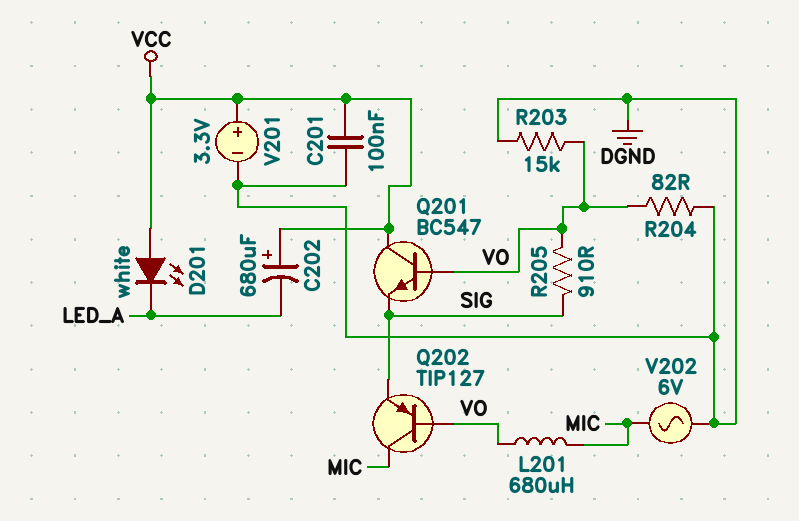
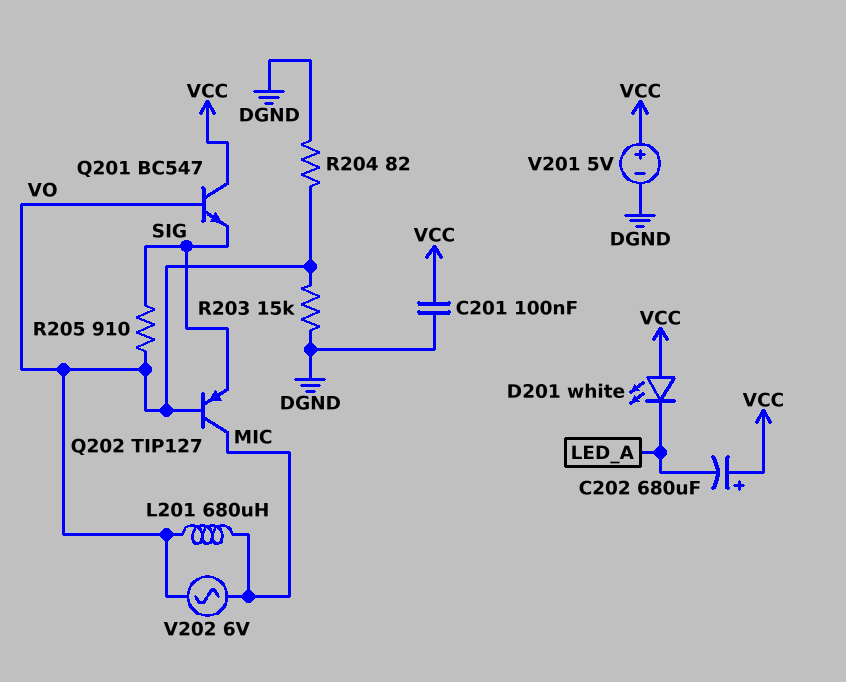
V201: 3.3V (plus VCC, minus DGND) -> 5V (plus VCC, minus DGND)
V202: AC 6V (DGND, MIC) -> AC 6V (MIC, VO)

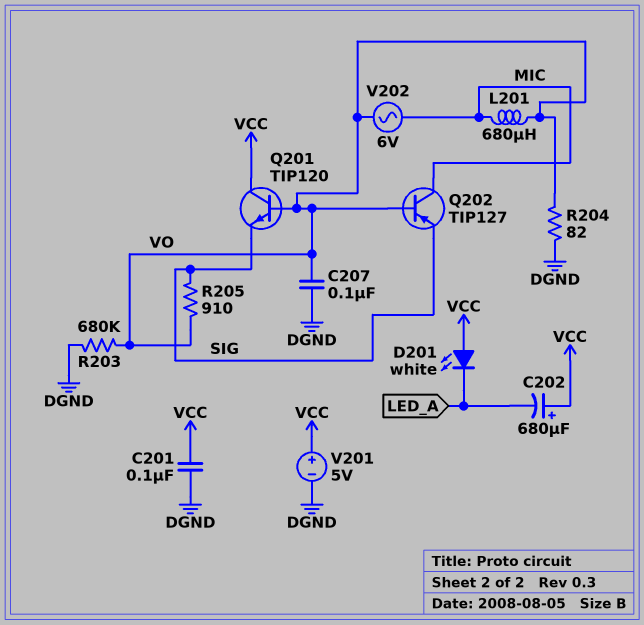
C207: none -> 100nF (DGND, VO)
Q201: NPN BC547 (B VO, C VCC, E SIG) -> NPN TIP120 (B VO, C VCC, E SIG)
R203: 15k (DGND, VO) -> 680k (DGND, VO)

